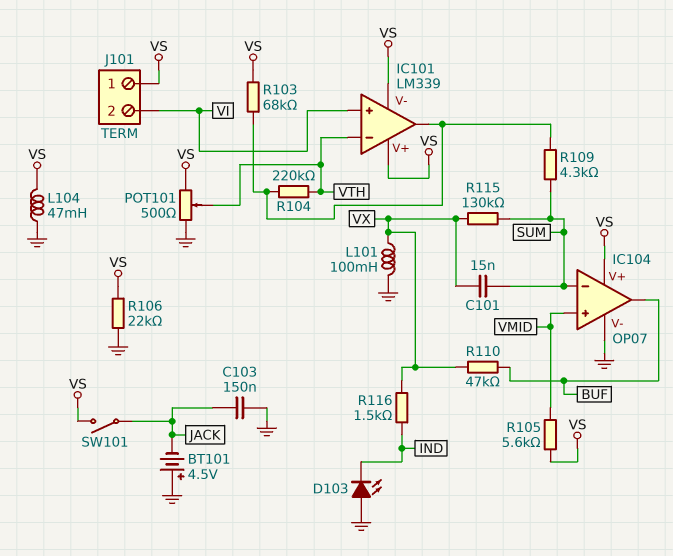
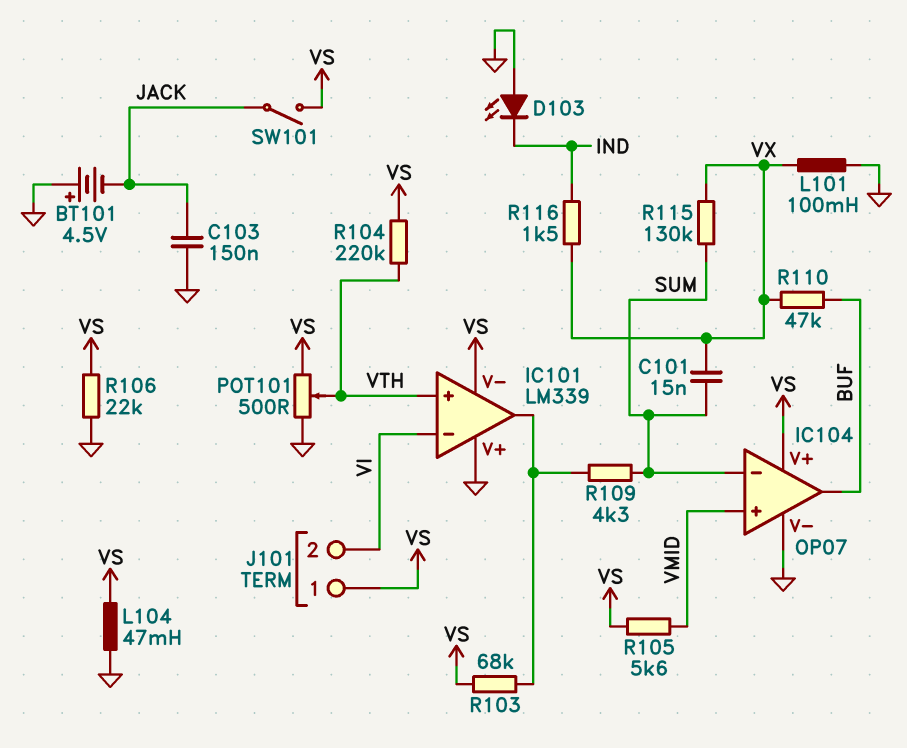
IC101 pin V+: VS -> GND
IC101 pin in+: VI -> VTH
IC101 pin in-: VTH -> VI
R104: 220k (IC101/out, VTH) -> 220k (VS, VTH)

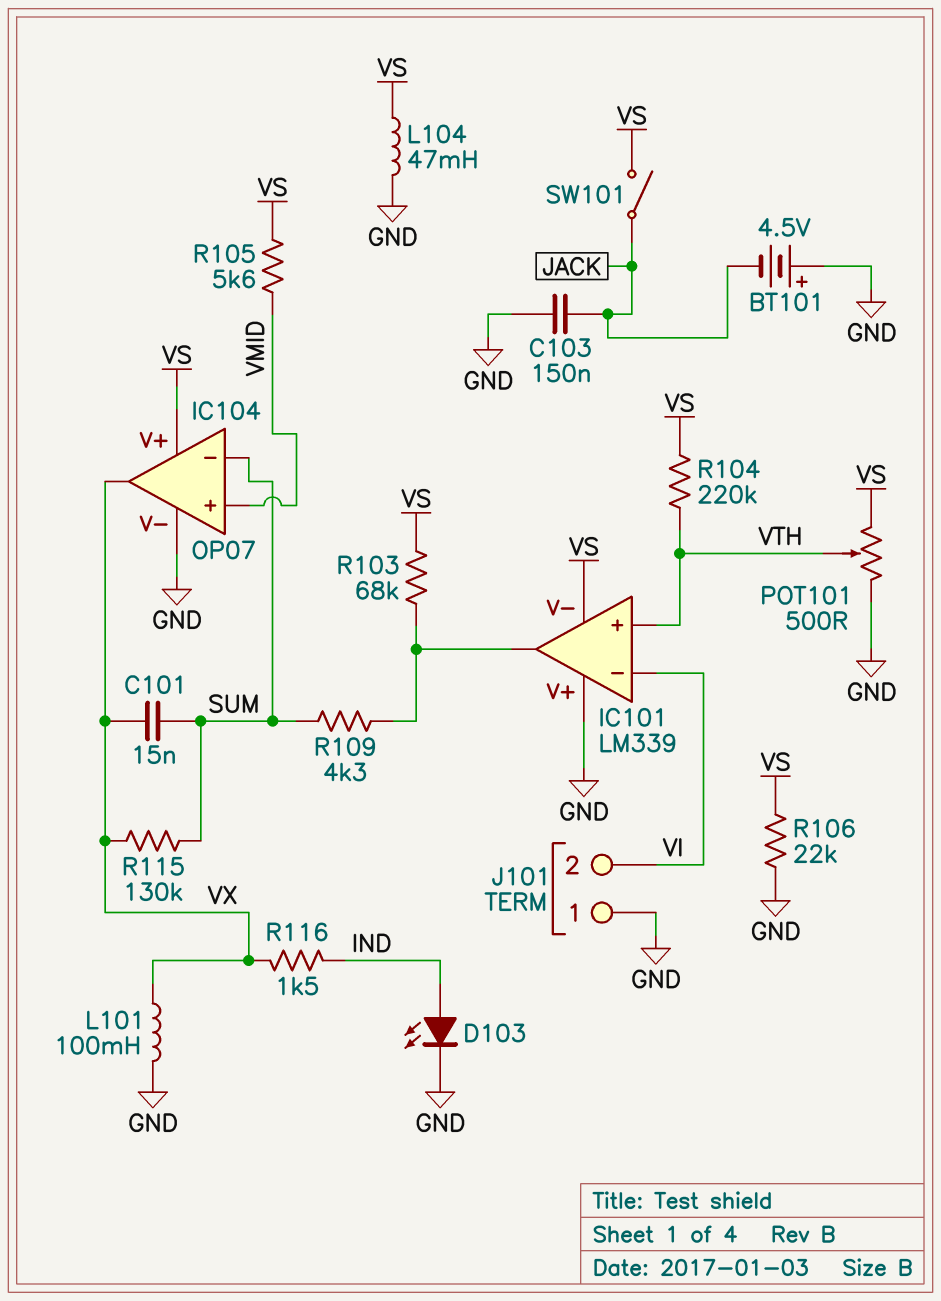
D103: LED (A GND, K IND) -> LED (A IND, K GND)
IC104 pin out: BUF -> VX
J101 pin 1: VS -> GND
R110: 47k (BUF, VX) -> none

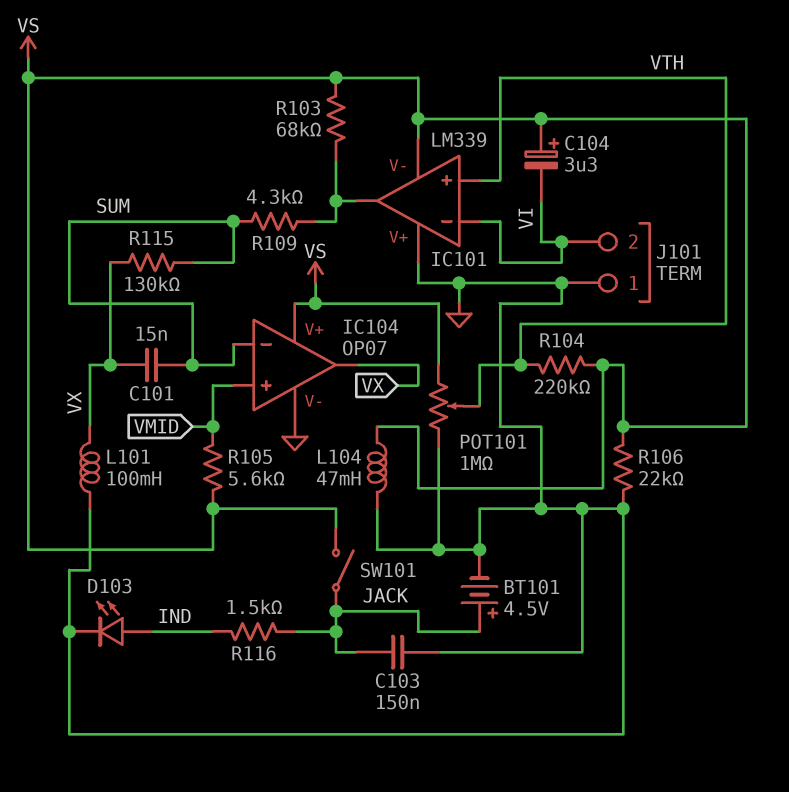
BT101: 4.5V (plus GND, minus JACK) -> 4.5V (plus JACK, minus GND)
C104: none -> 3.3uF (plus VS, minus VI)
POT101: 500 (GND, VS, wiper VTH) -> 1M (GND, VS, wiper VTH)
R116: 1.5k (IND, VX) -> 1.5k (IND, JACK)

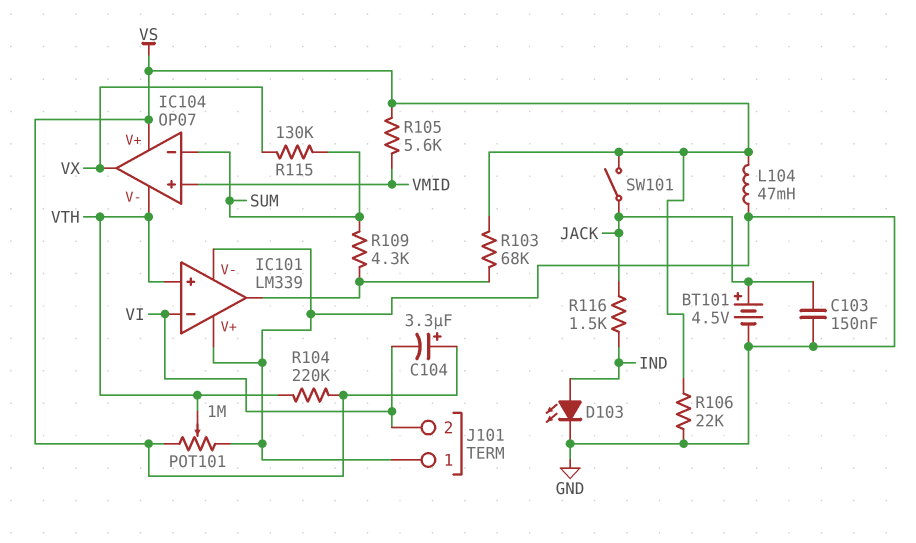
C101: 15nF (SUM, VX) -> none
IC101 pin V-: VS -> GND
IC104 pin V-: GND -> VTH
L101: 100mH (GND, VX) -> none

